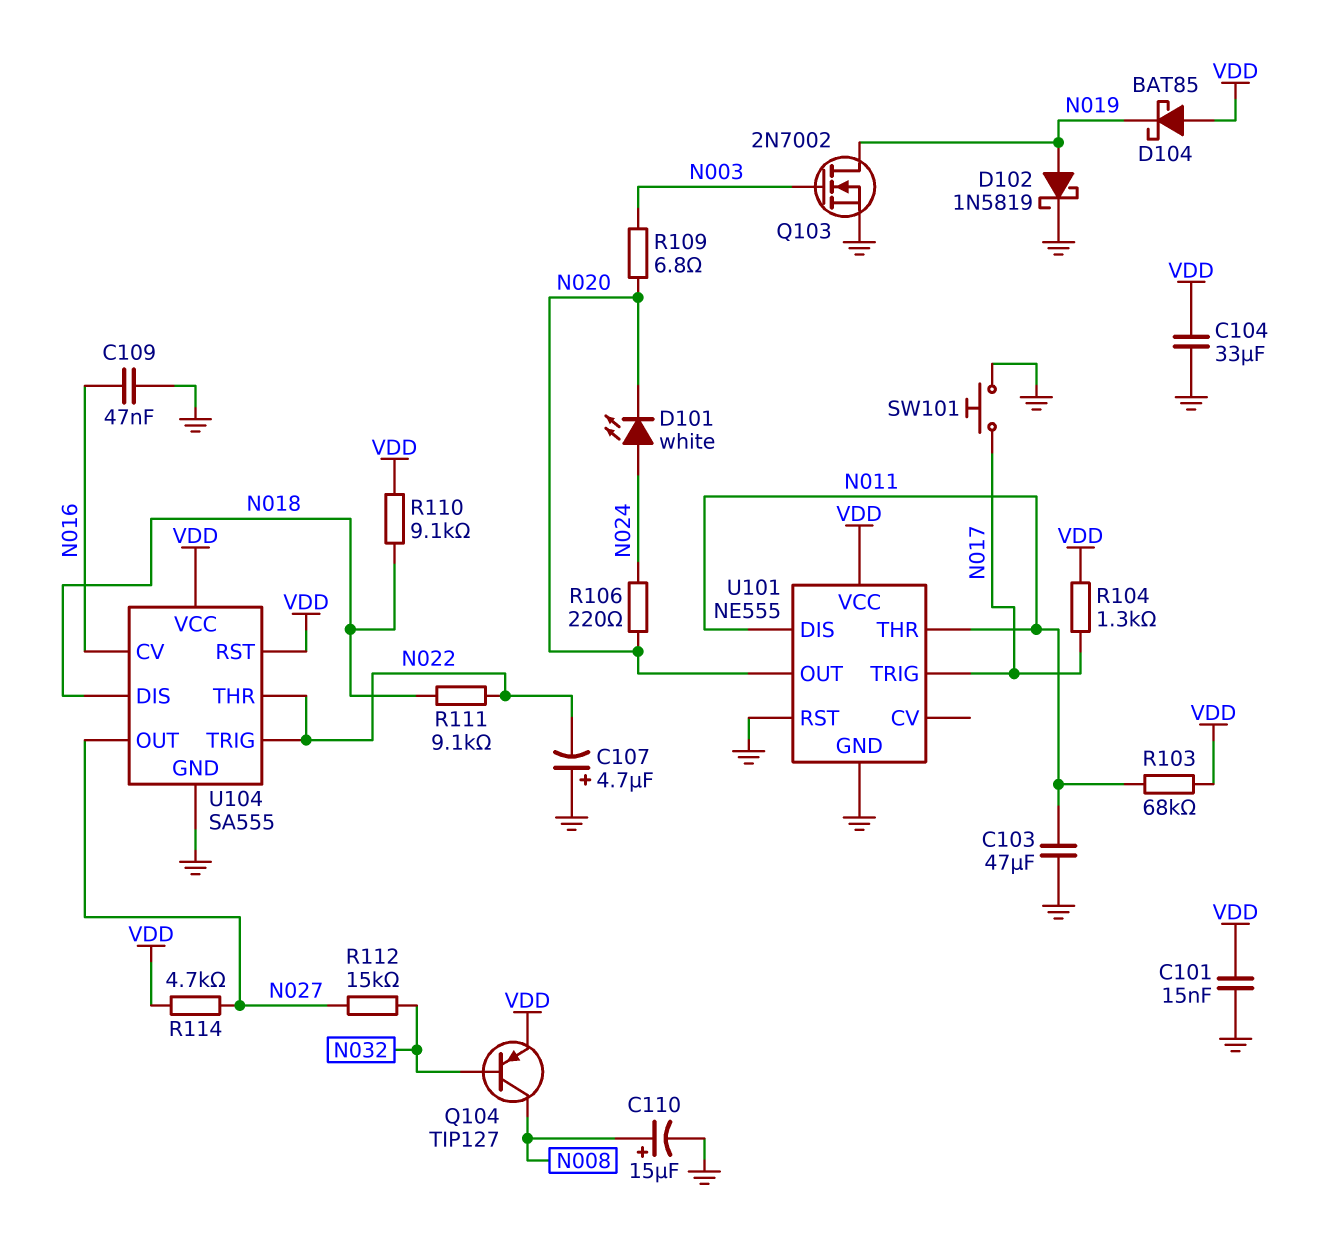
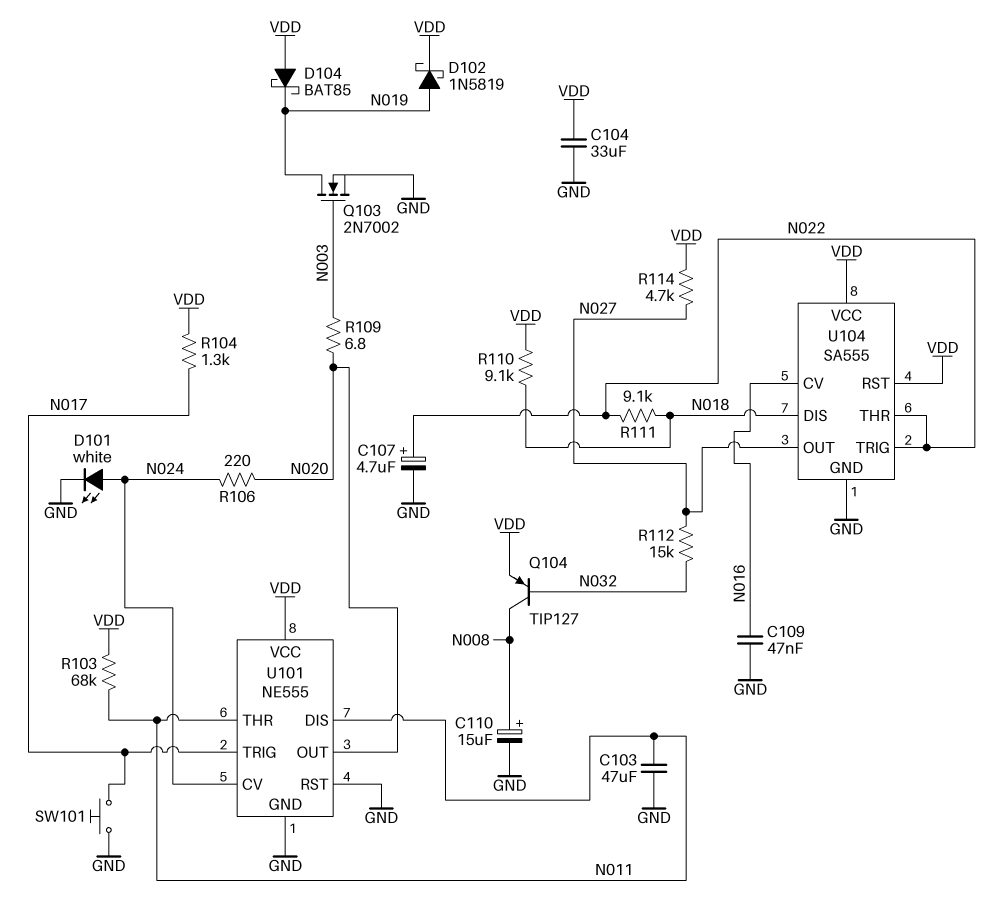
C101: 15nF (GND, VDD) -> none
C107: 4.7uF (plus GND, minus N022) -> 4.7uF (plus N022, minus GND)
D101: LED white (A N024, K N020) -> LED white (A N024, K GND)
D102: schottky 1N5819 (A N019, K GND) -> schottky 1N5819 (A N019, K VDD)
U101 pin CV: none -> N024

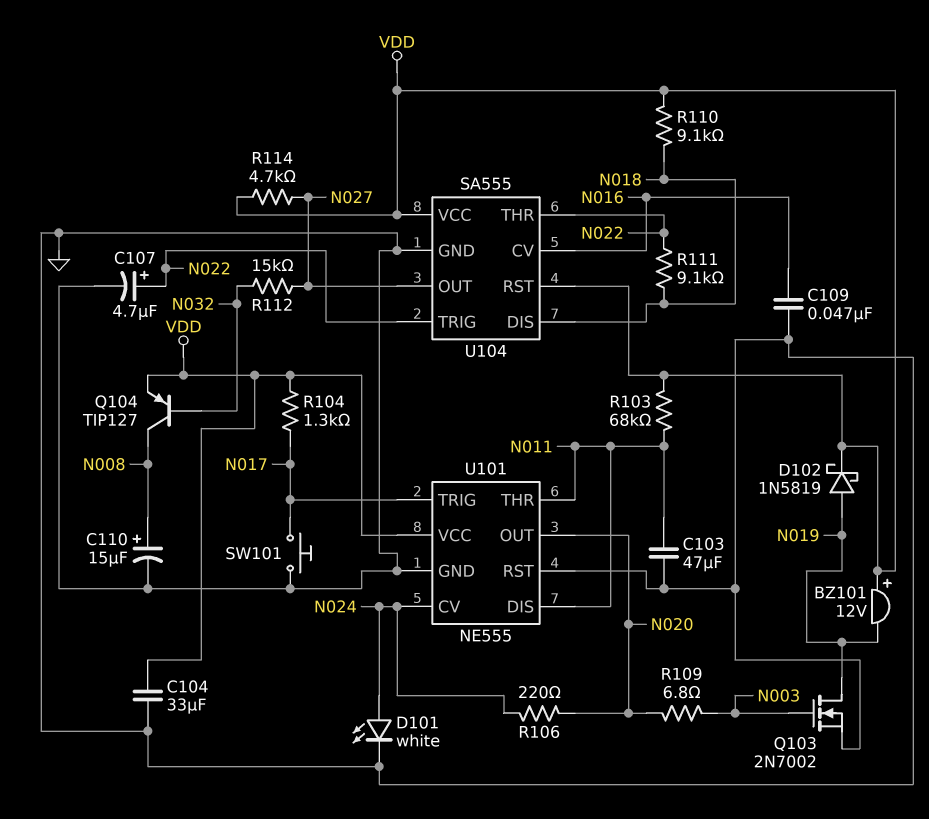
BZ101: none -> buzzer 12V (plus VDD, minus N019)
D104: schottky BAT85 (A VDD, K N019) -> none

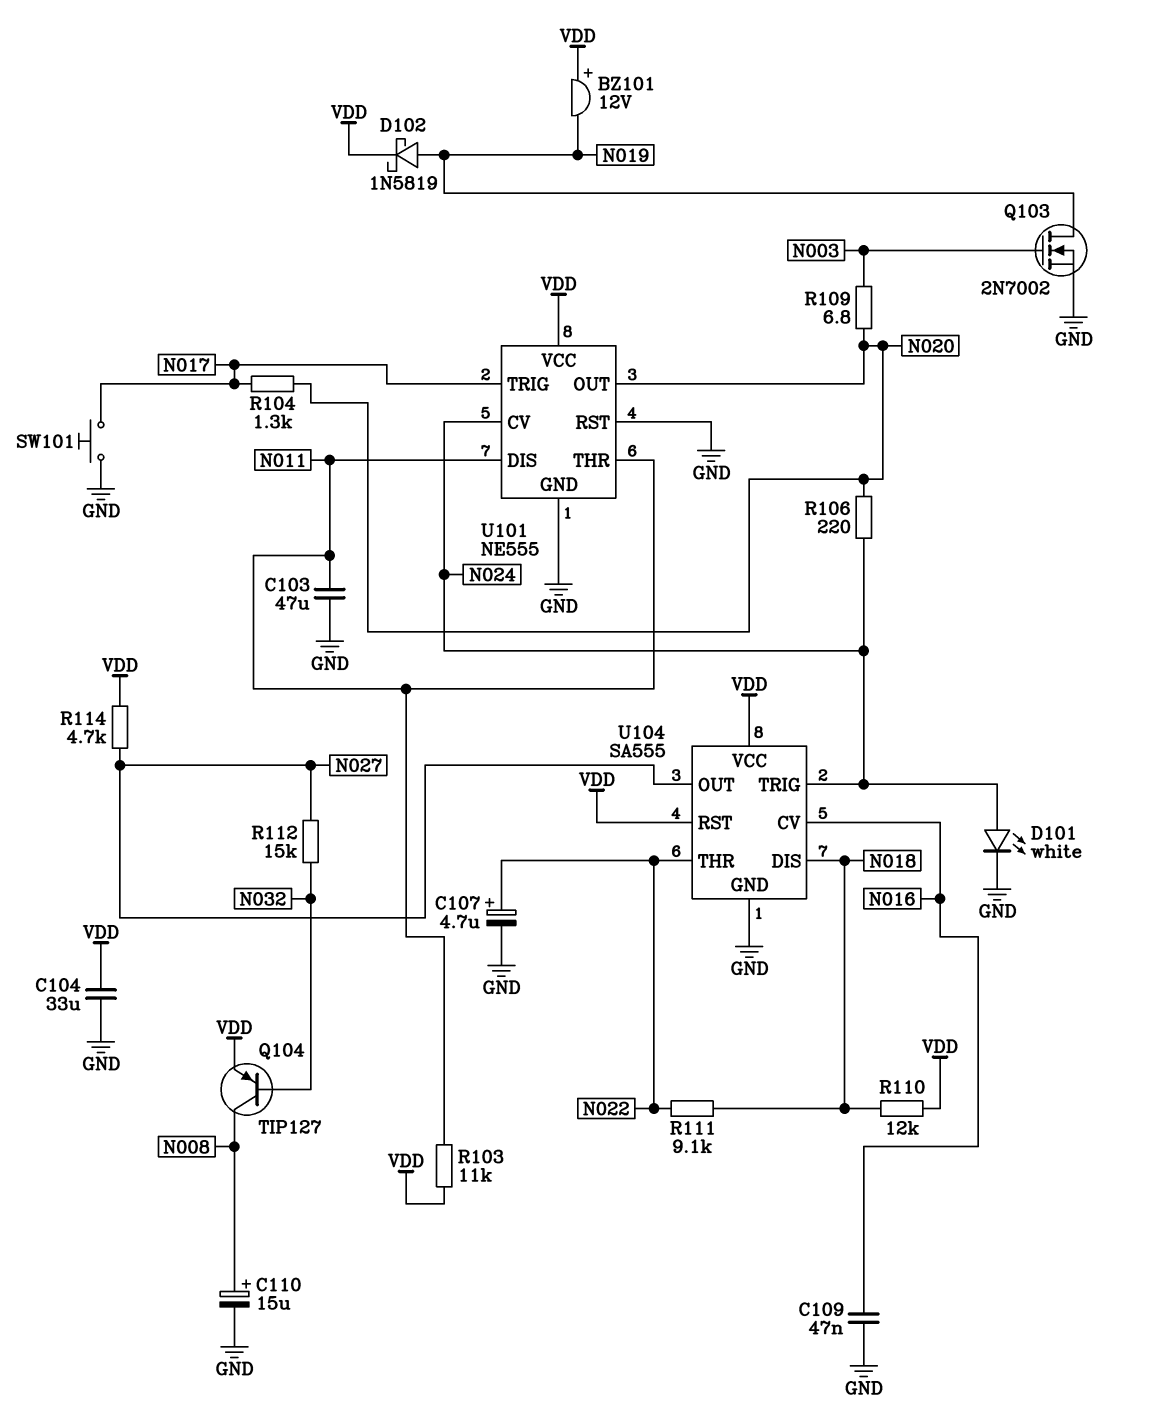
R103: 68k (N011, VDD) -> 11k (N011, VDD)
R104: 1.3k (N017, VDD) -> 1.3k (N017, N020)
R110: 9.1k (N018, VDD) -> 12k (N018, VDD)
U104 pin TRIG: N022 -> N024

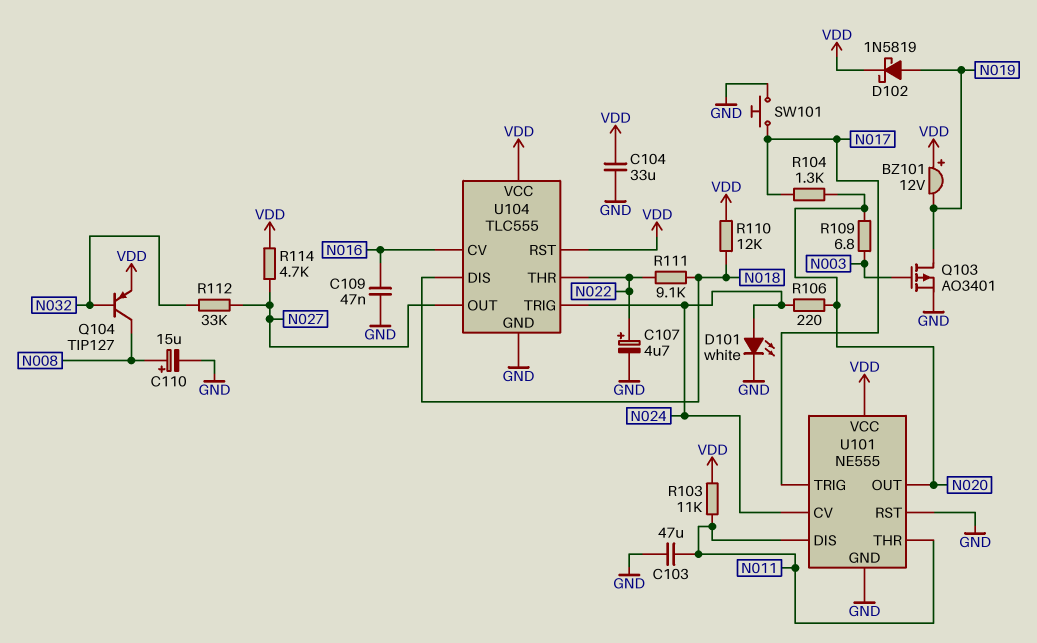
Q103: NMOS 2N7002 (G N003, D N019, S GND) -> PMOS AO3401 (G N003, D N019, S GND)
R112: 15k (N027, N032) -> 33k (N027, N032)
U104: SA555 -> TLC555

